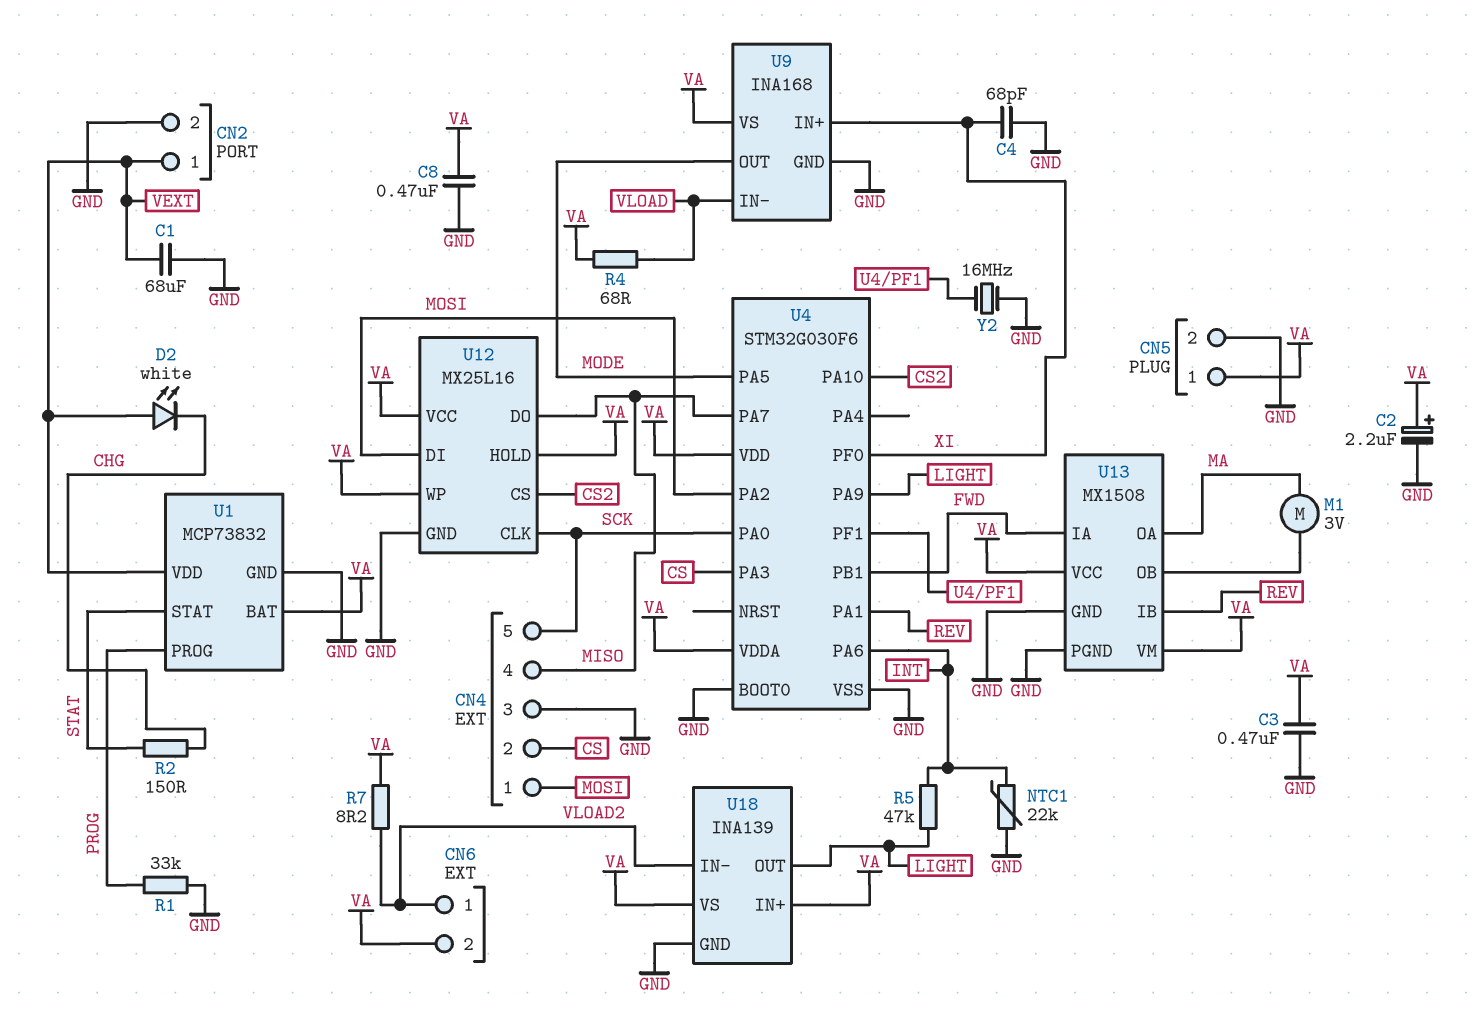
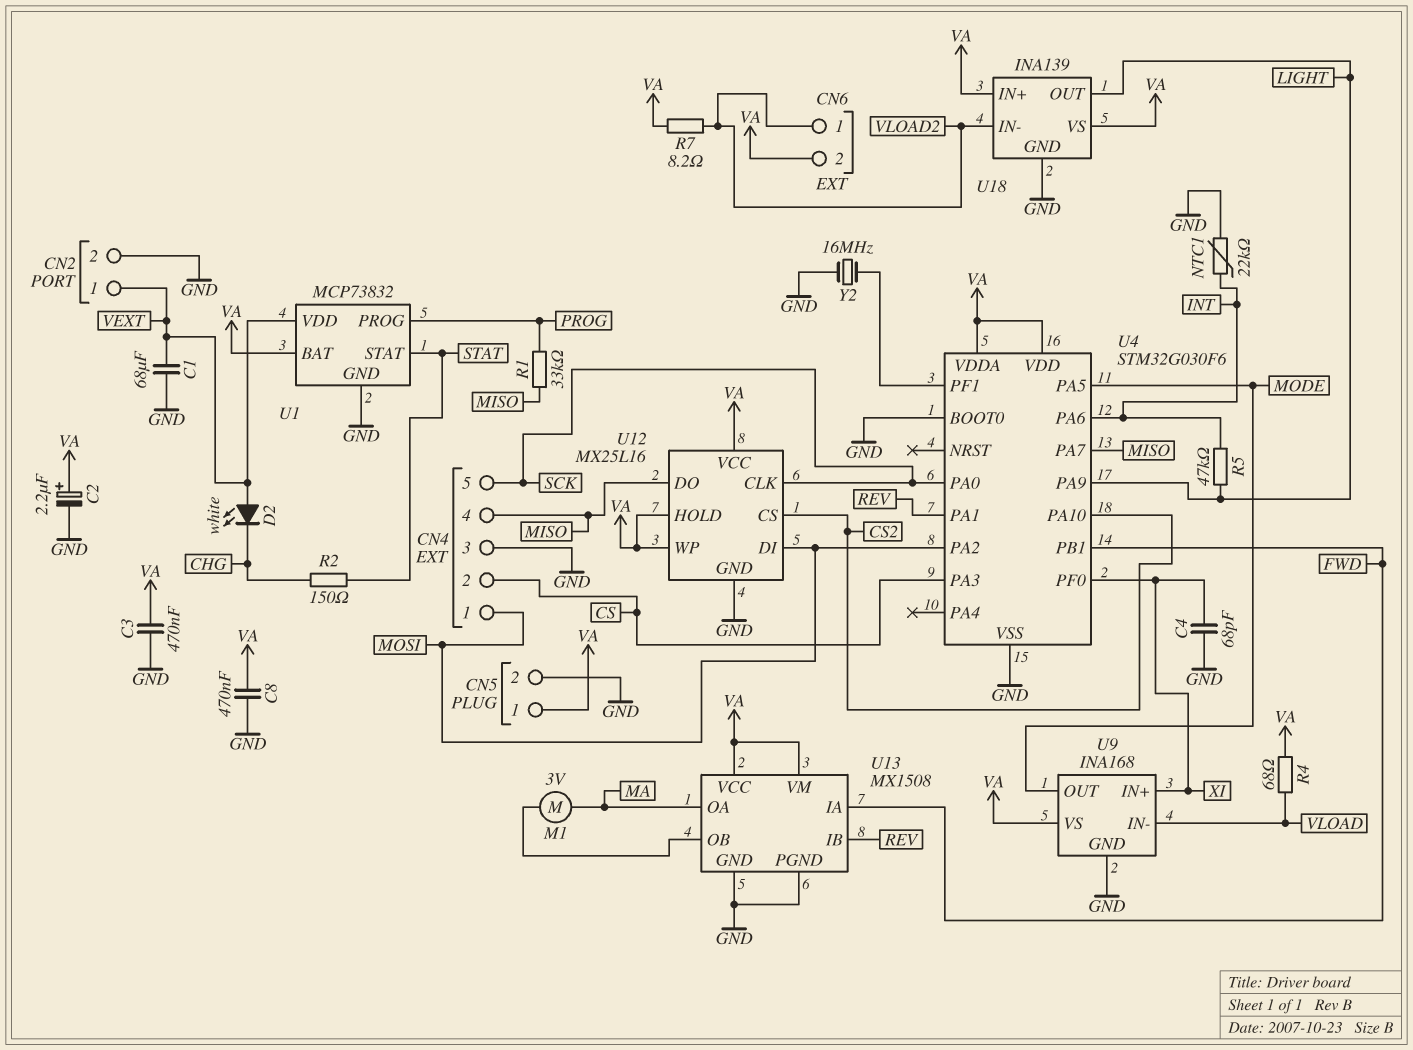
R1: 33k (GND, PROG) -> 33k (MISO, PROG)

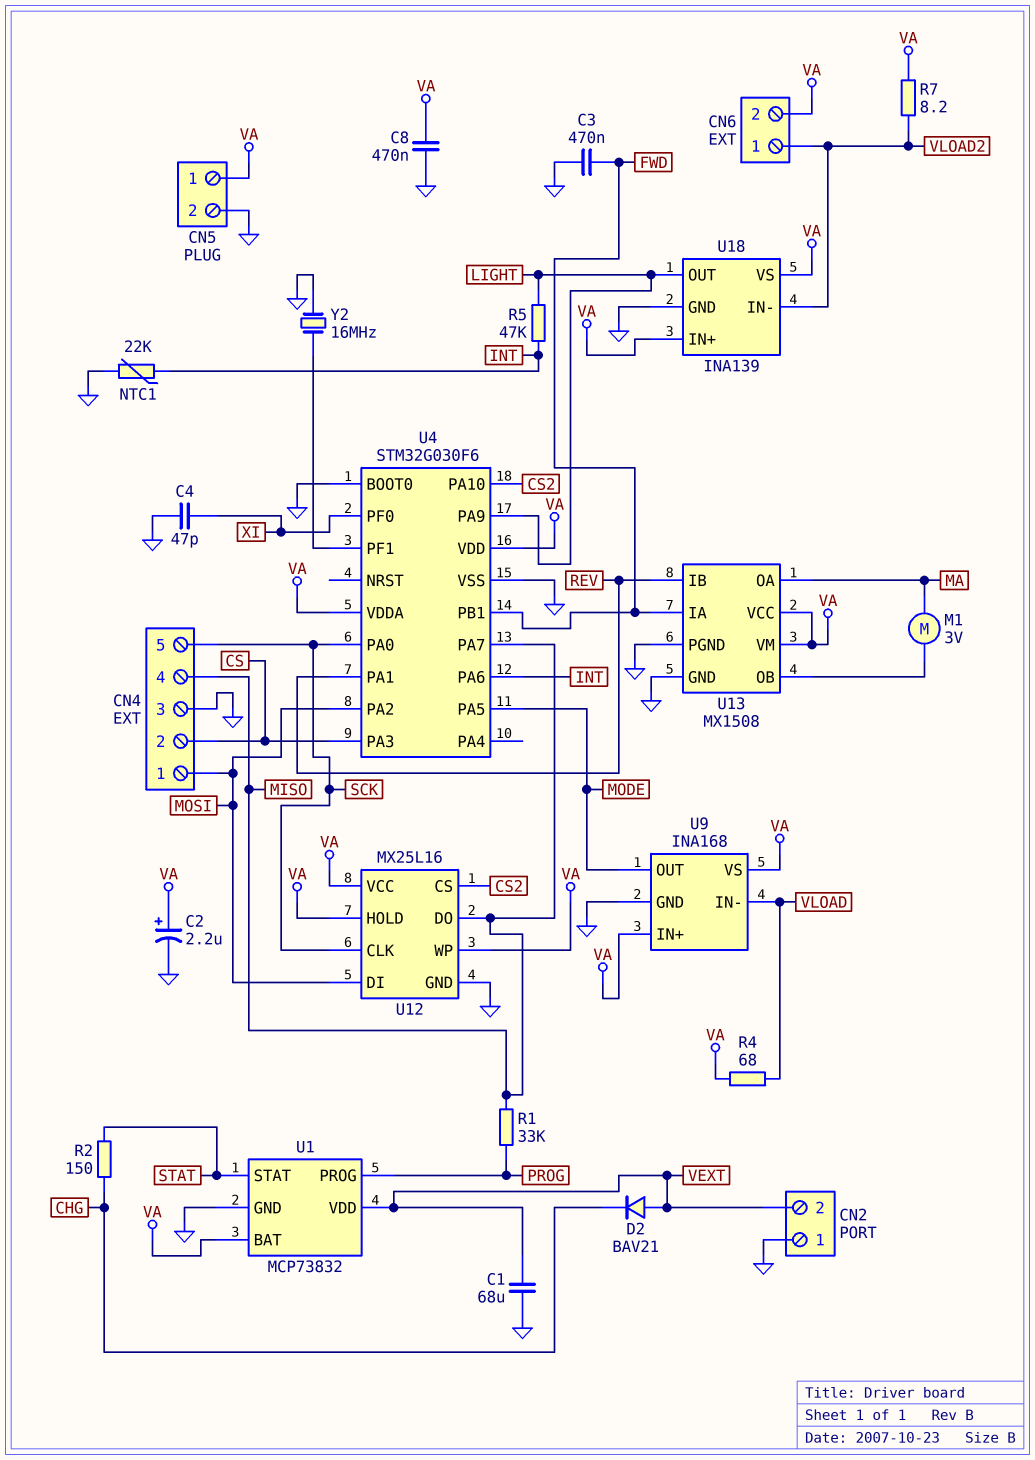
C3: 470nF (GND, VA) -> 470nF (FWD, GND)
C4: 68pF (GND, XI) -> 47pF (GND, XI)
CN2 pin 1: VEXT -> GND
CN2 pin 2: GND -> VEXT
D2: LED white (A VEXT, K CHG) -> diode BAV21 (A VEXT, K CHG)
U9 pin IN+: XI -> VA

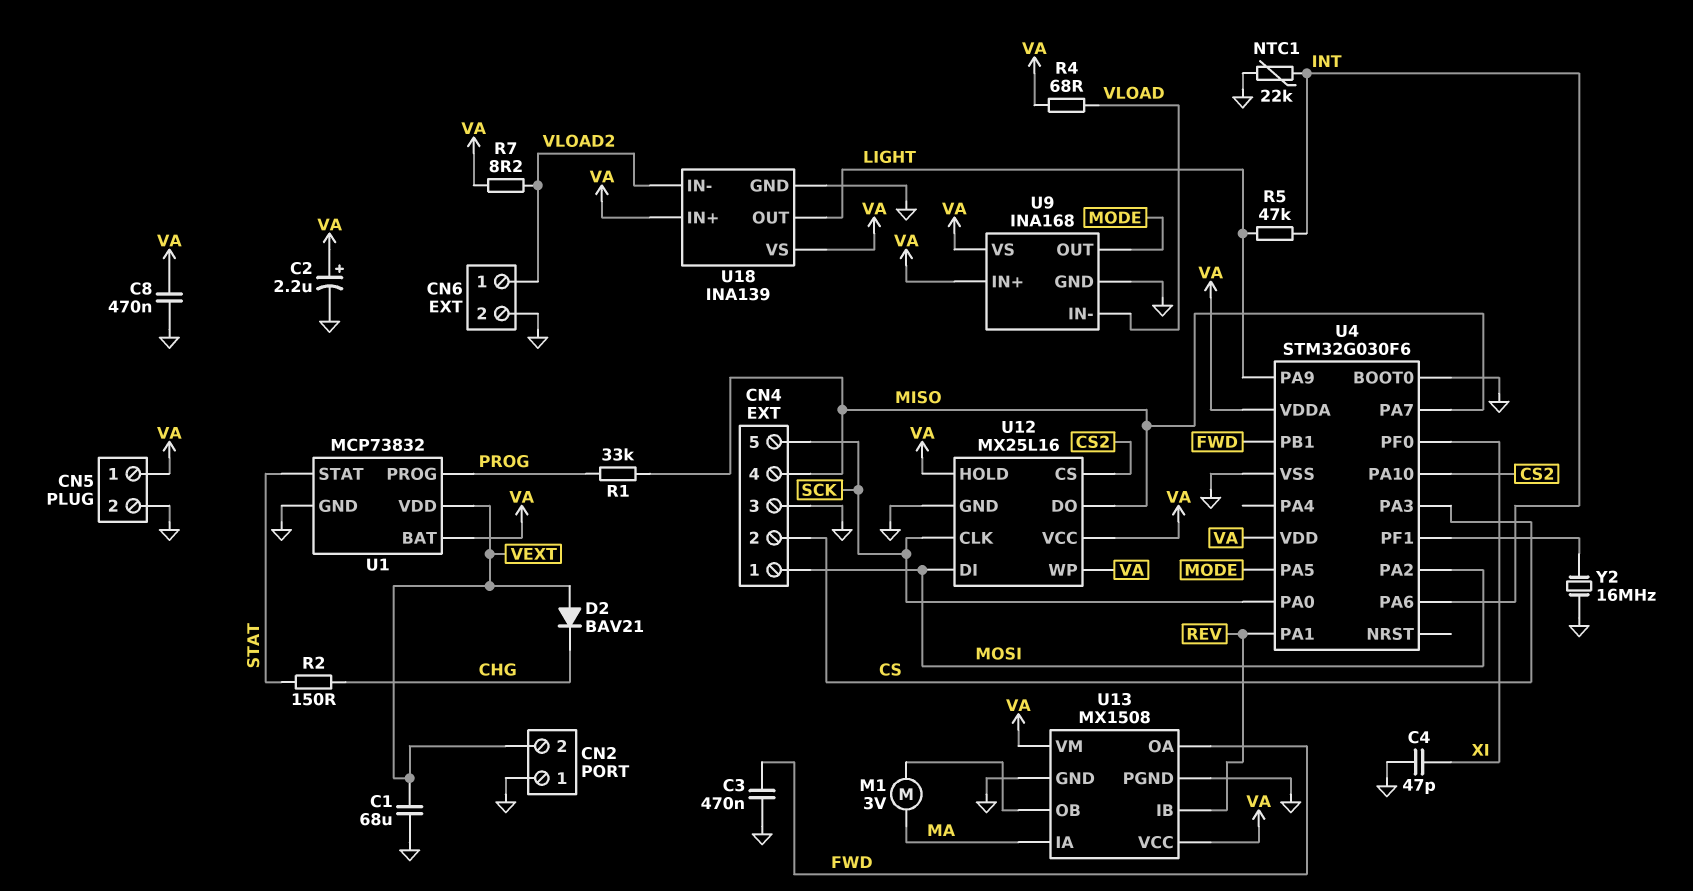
CN6 pin 2: VA -> GND
U13 pin IA: FWD -> MA
U13 pin OA: MA -> FWD

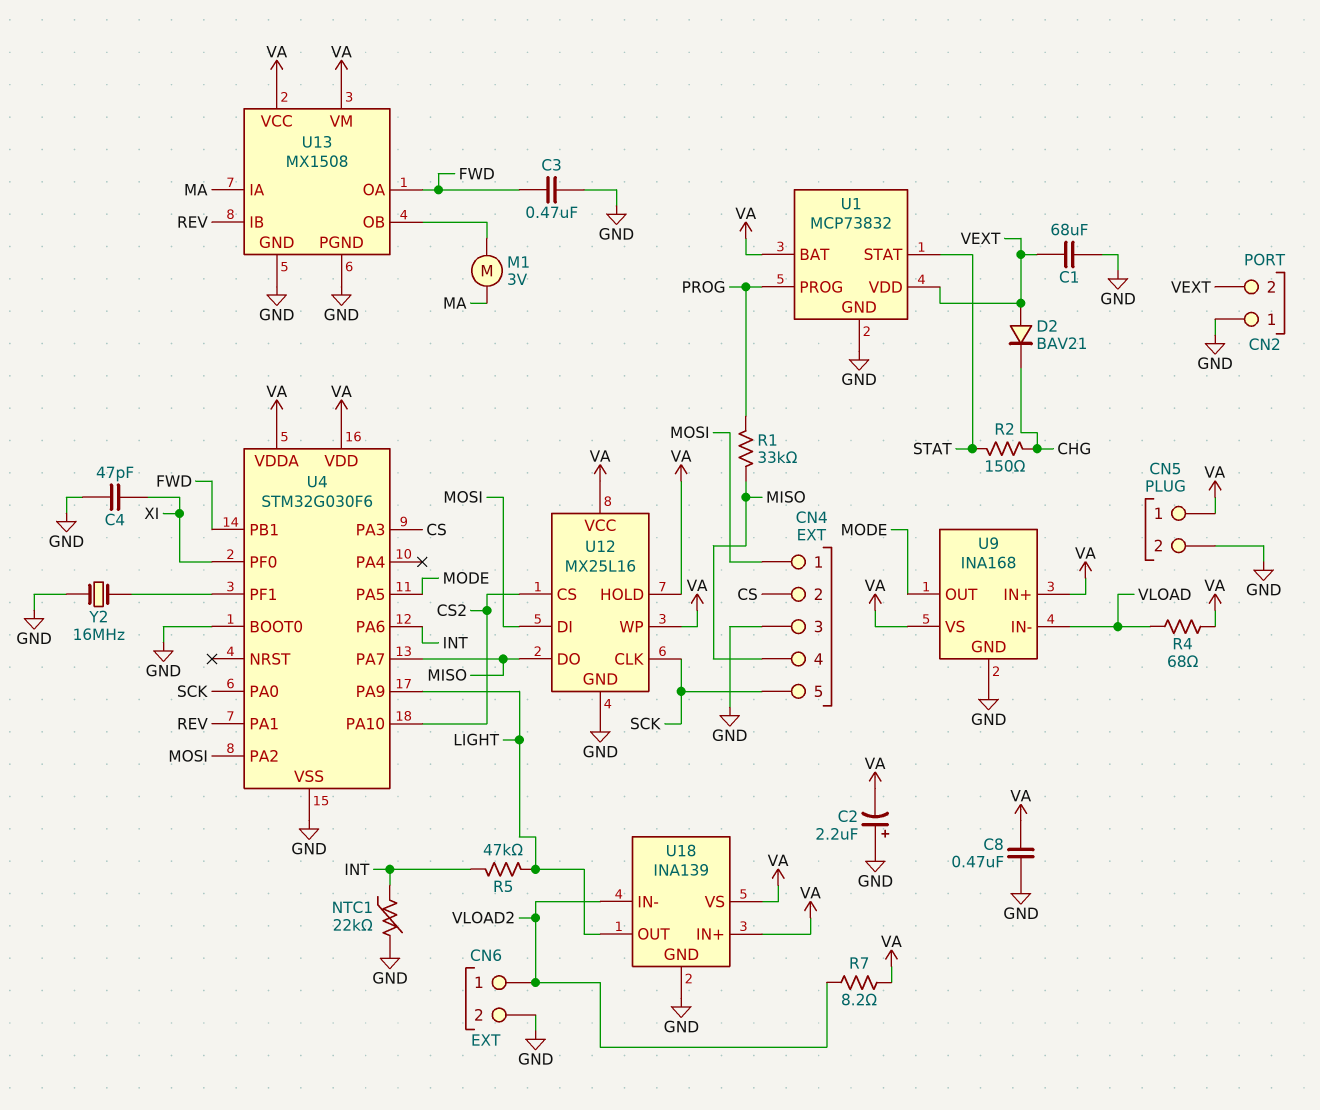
C2: 2.2uF (plus VA, minus GND) -> 2.2uF (plus GND, minus VA)

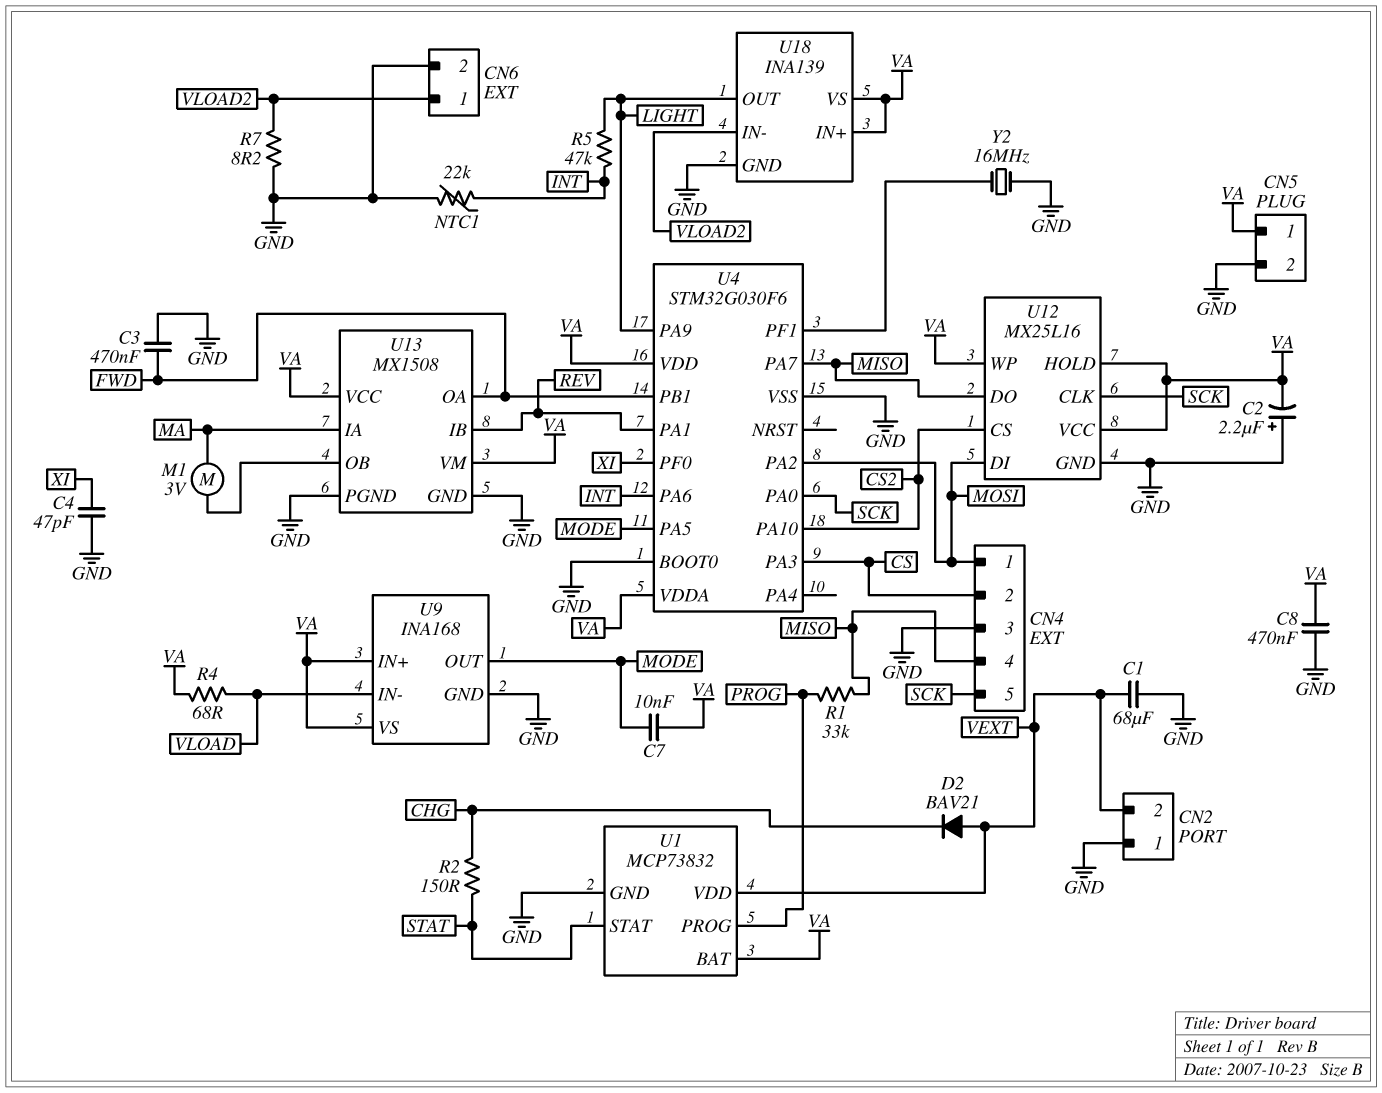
C7: none -> 10nF (MODE, VA)
R7: 8.2 (VA, VLOAD2) -> 8.2 (GND, VLOAD2)

